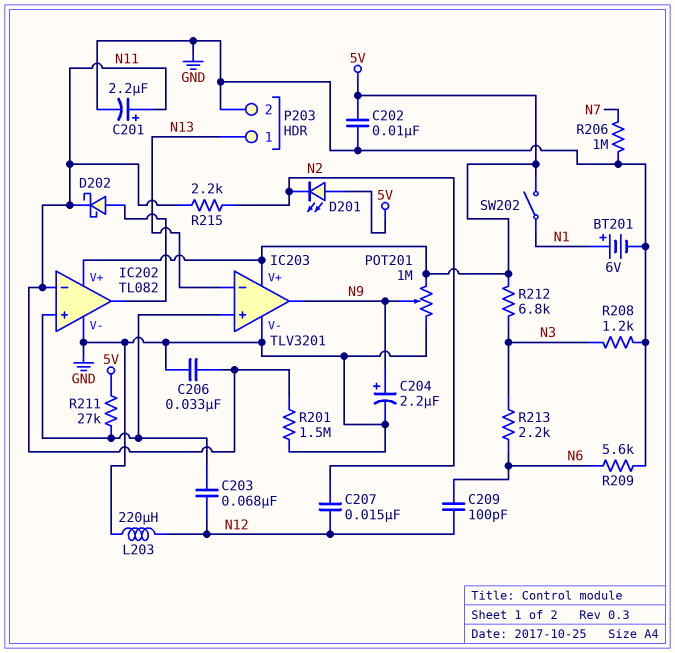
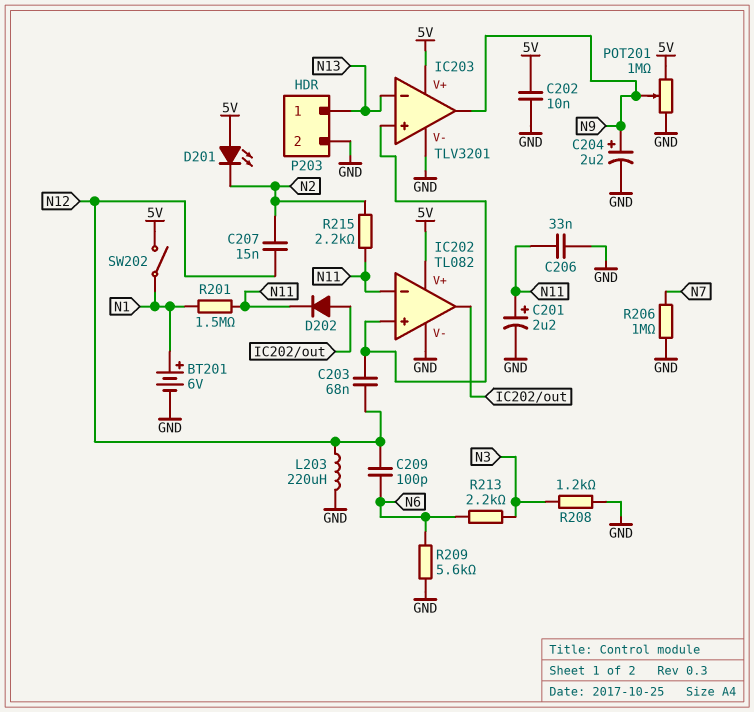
D202: schottky (A IC202/out, K N11) -> diode (A IC202/out, K N11)
R201: 1.5M (GND, N11) -> 1.5M (N1, N11)
R211: 27k (5V, IC202/in+) -> none
R212: 6.8k (5V, N3) -> none

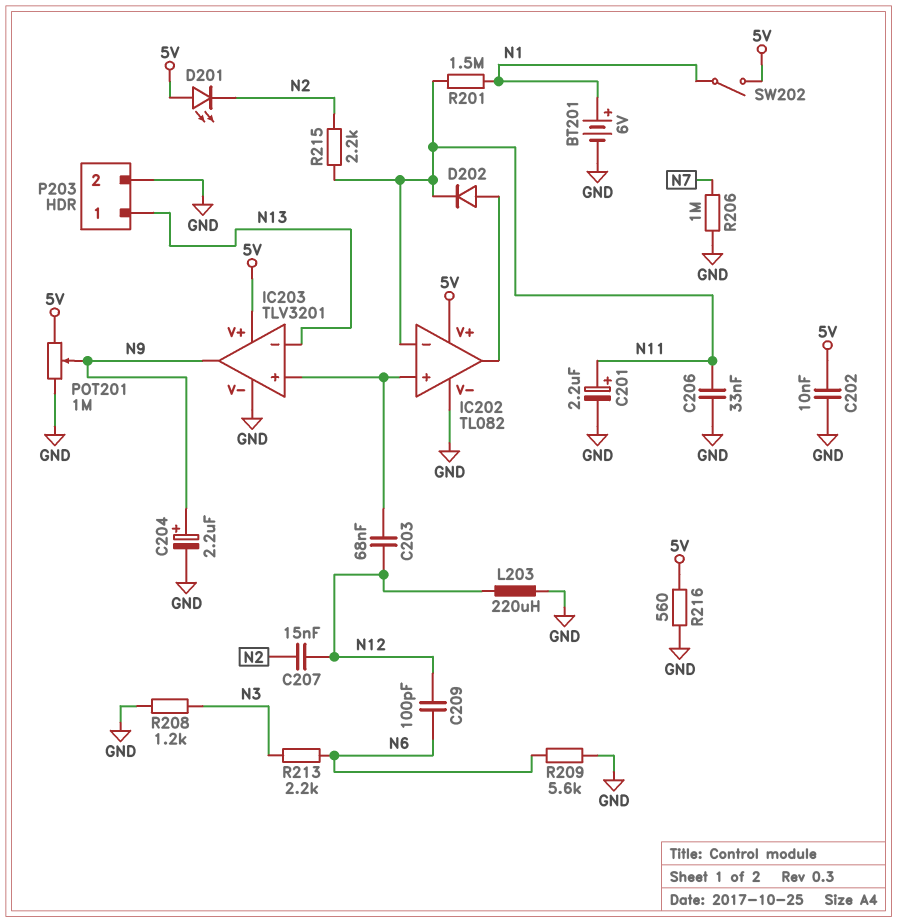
R216: none -> 560 (5V, GND)

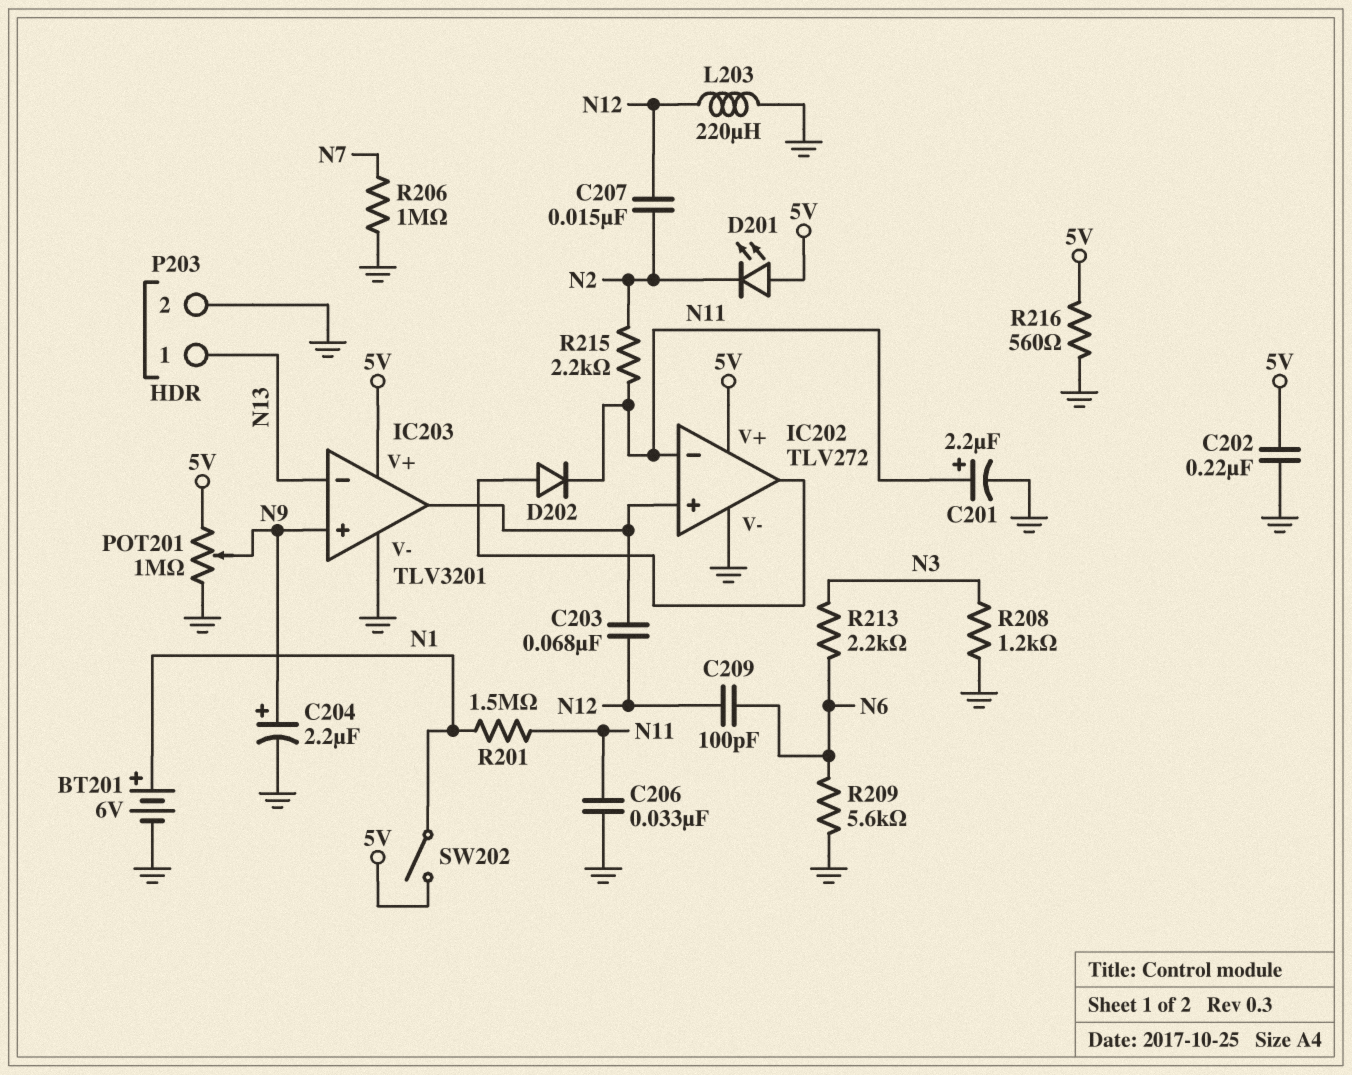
C202: 10nF (5V, GND) -> 220nF (5V, GND)
IC202: TL082 -> TLV272
IC203 pin in+: IC202/in+ -> N9
IC203 pin out: N9 -> IC202/in+

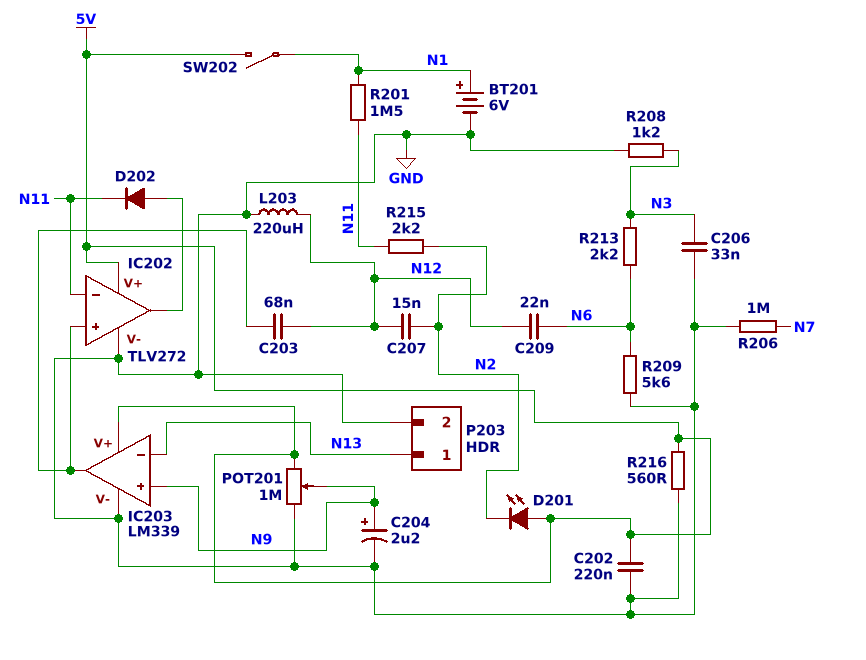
C201: 2.2uF (plus N11, minus GND) -> none
C206: 33nF (GND, N11) -> 33nF (GND, N3)
C209: 100pF (N6, N12) -> 22nF (N6, N12)
IC203: TLV3201 -> LM339

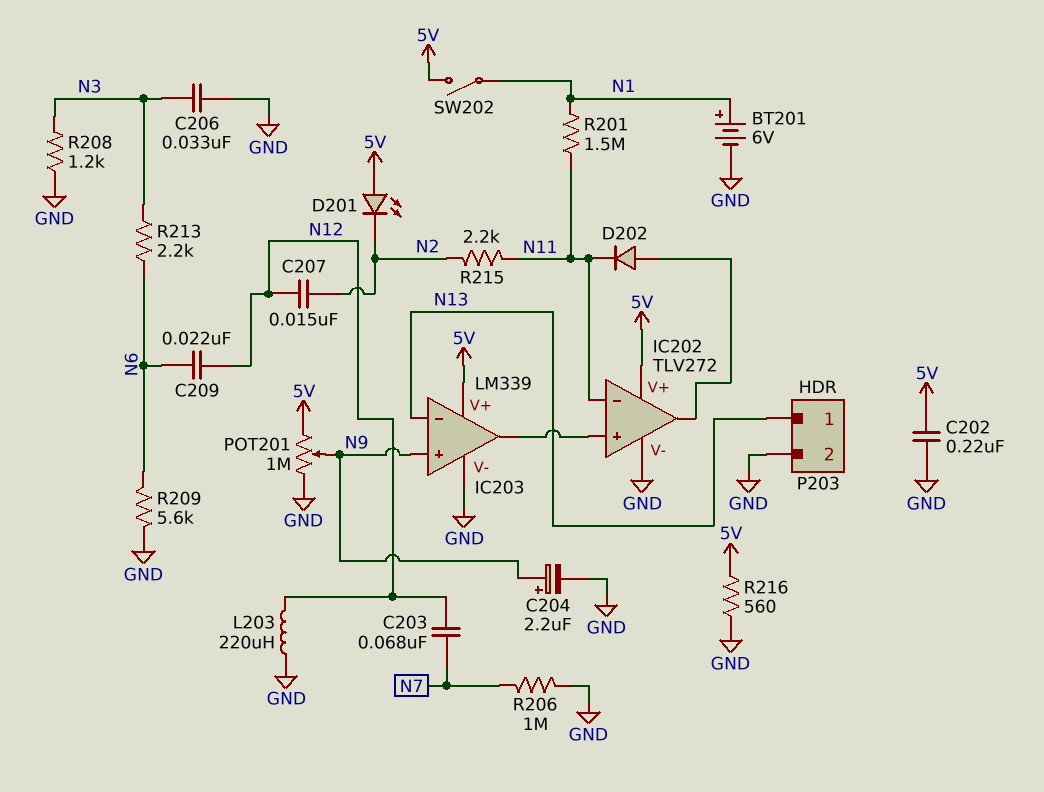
C203: 68nF (IC202/in+, N12) -> 68nF (N7, N12)

